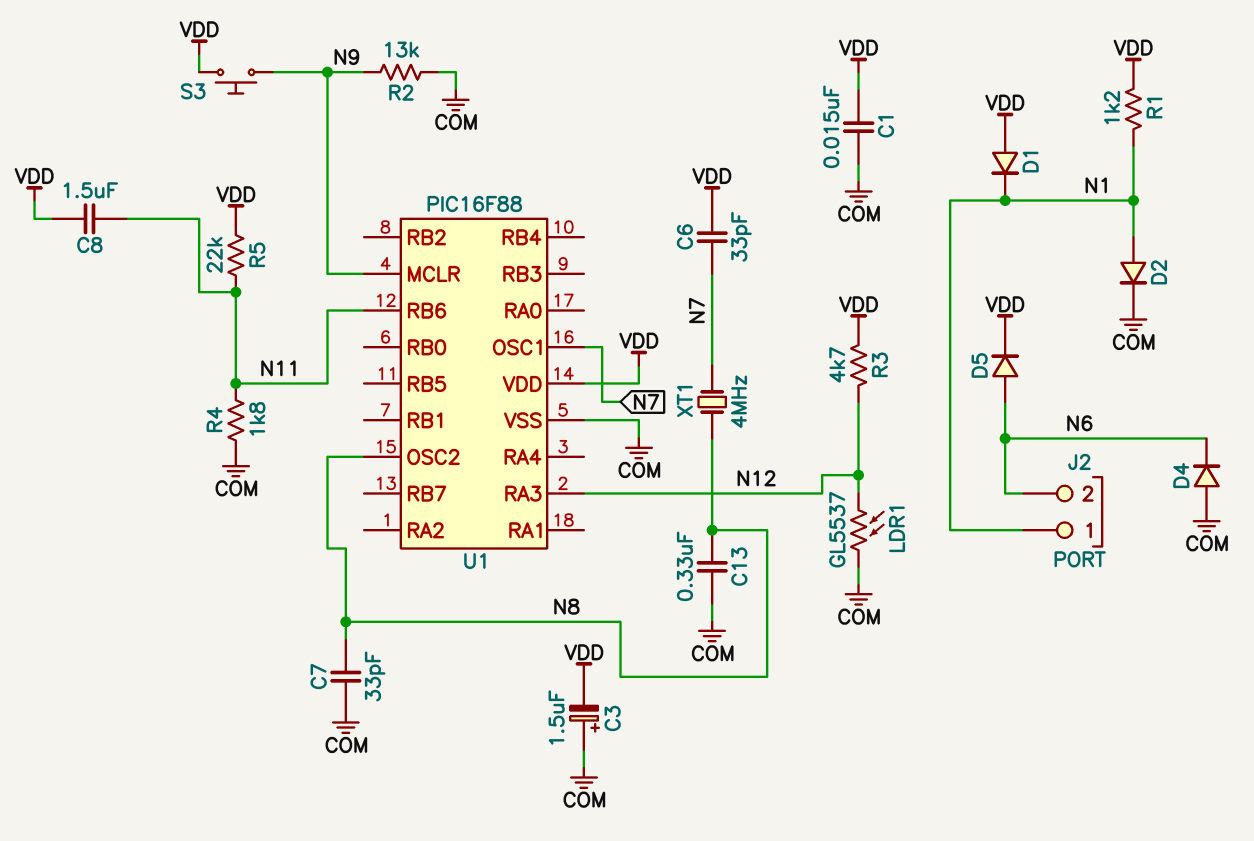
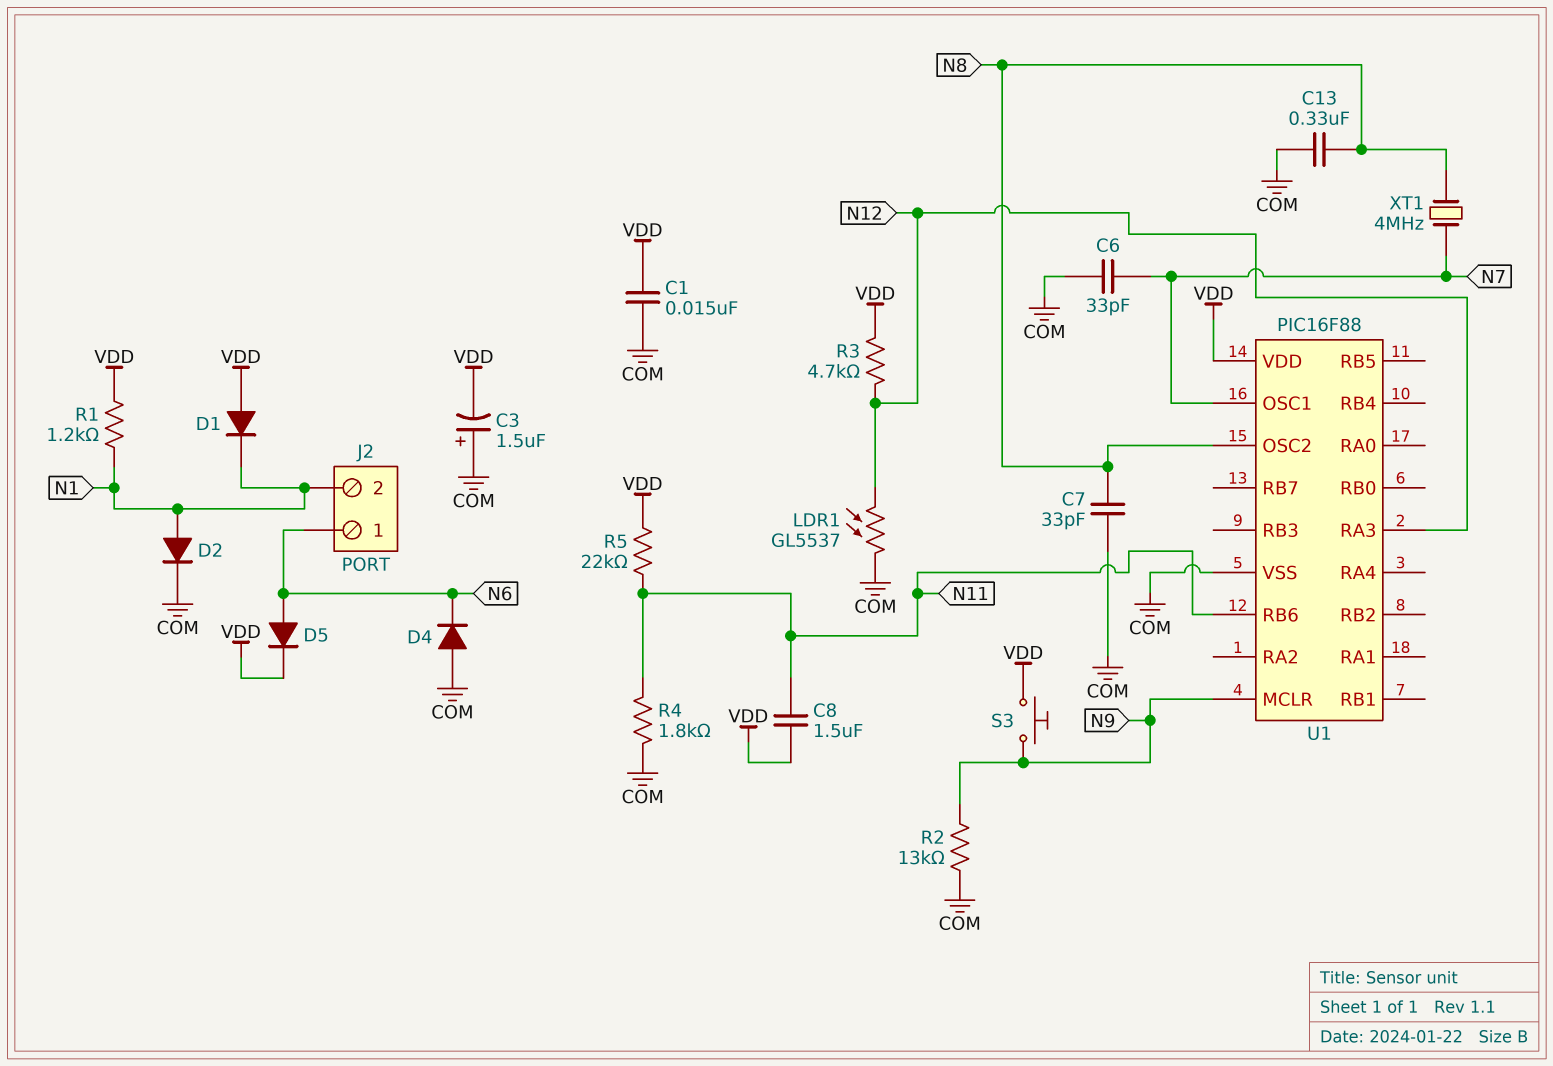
C6: 33pF (N7, VDD) -> 33pF (COM, N7)
J2 pin 1: N1 -> N6
J2 pin 2: N6 -> N1

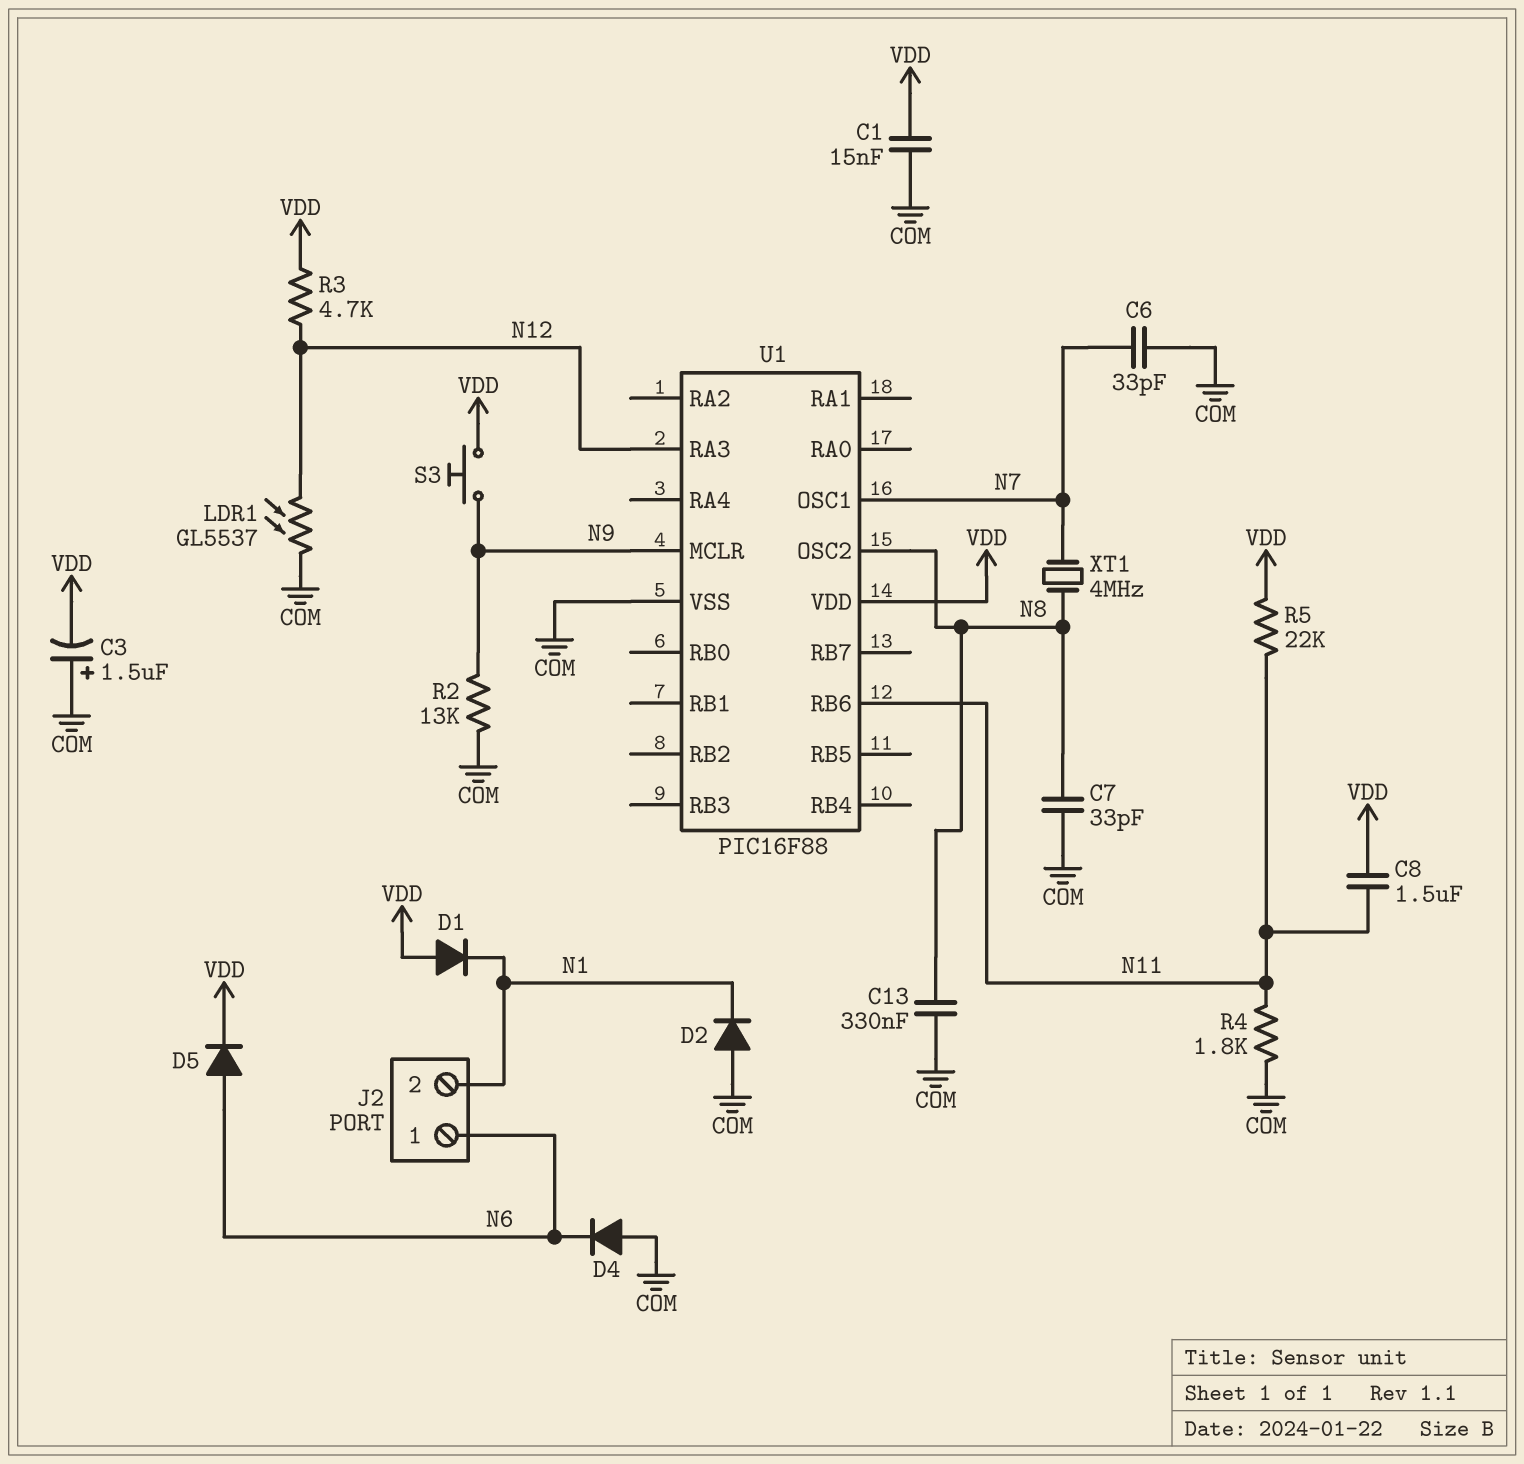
D2: diode (A N1, K COM) -> diode (A COM, K N1)
R1: 1.2k (N1, VDD) -> none

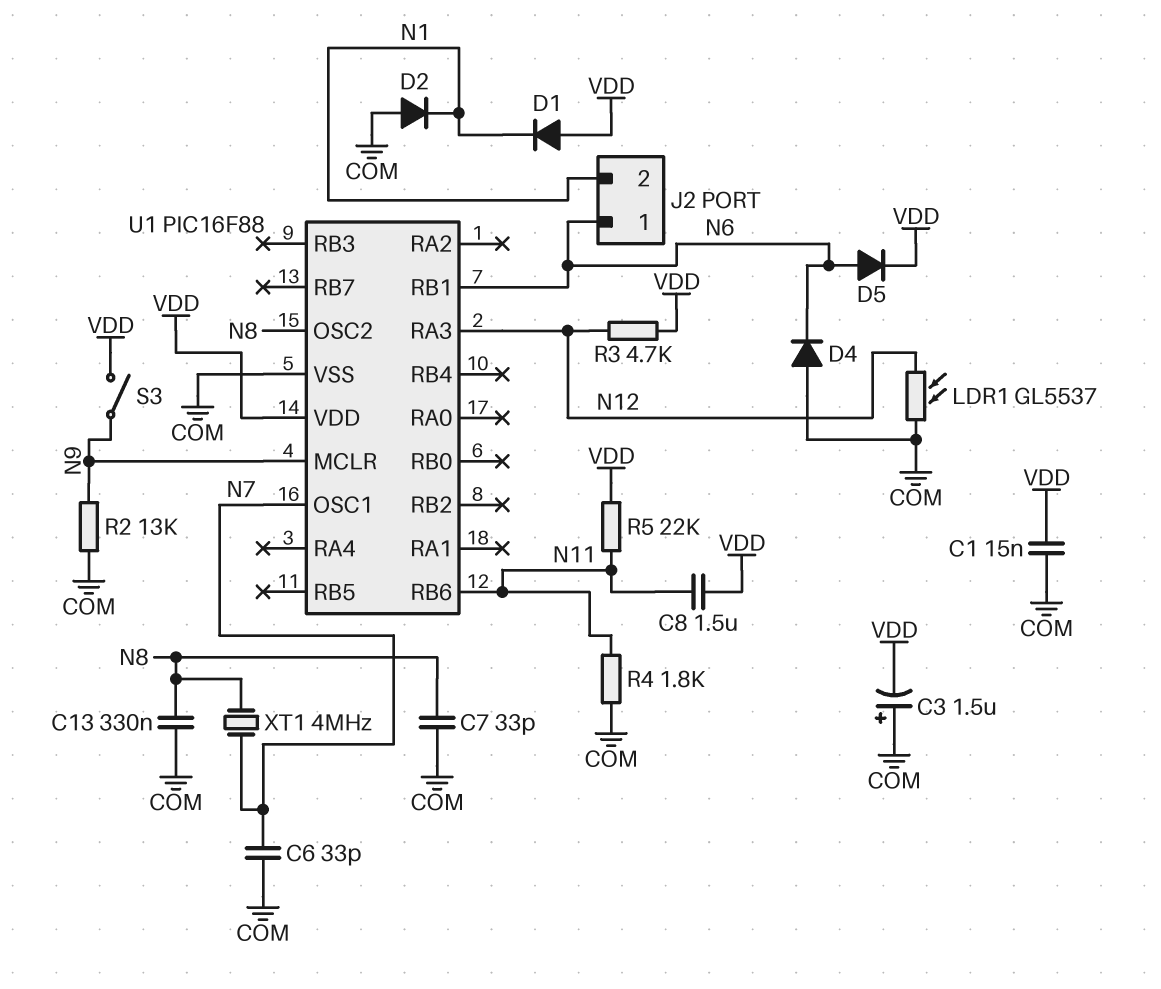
S3: button (N9, VDD) -> switch (N9, VDD)
U1 pin RB1: none -> N6

